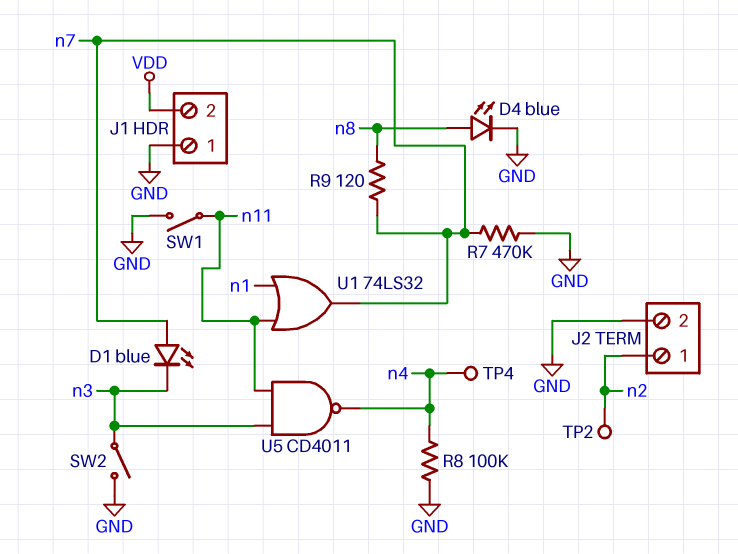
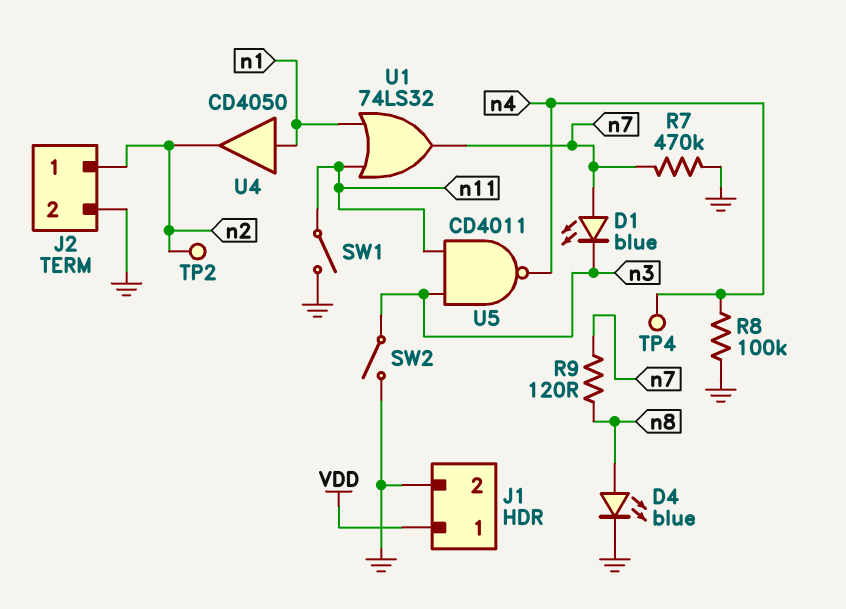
J1 pin 1: GND -> VDD
J1 pin 2: VDD -> GND
U4: none -> buffer CD4050 (in n1, out n2)

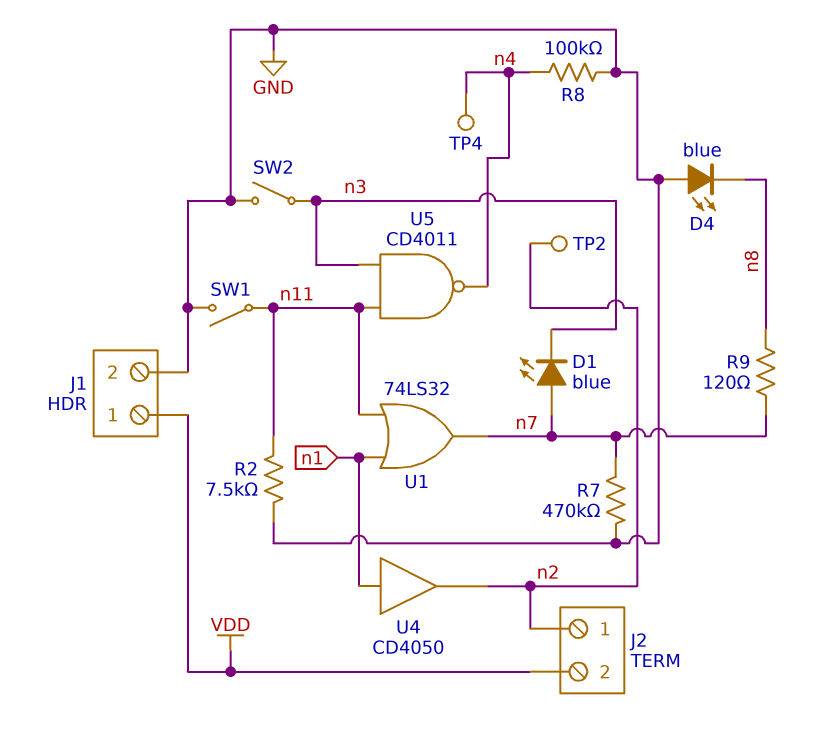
D4: LED blue (A n8, K GND) -> LED blue (A GND, K n8)
J2 pin 2: GND -> VDD
R2: none -> 7.5k (GND, n11)

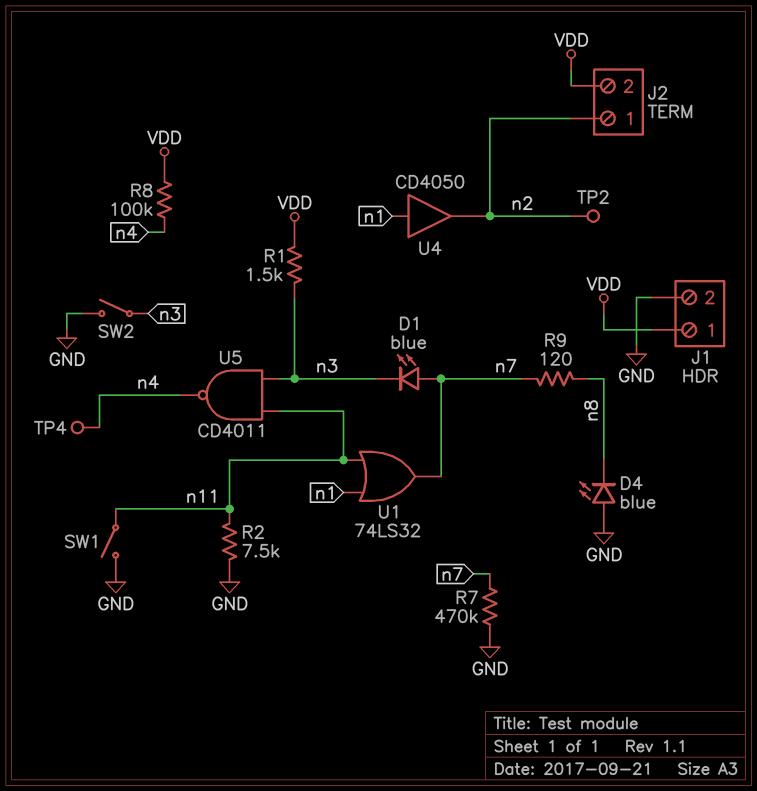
R1: none -> 1.5k (VDD, n3)
R8: 100k (GND, n4) -> 100k (VDD, n4)

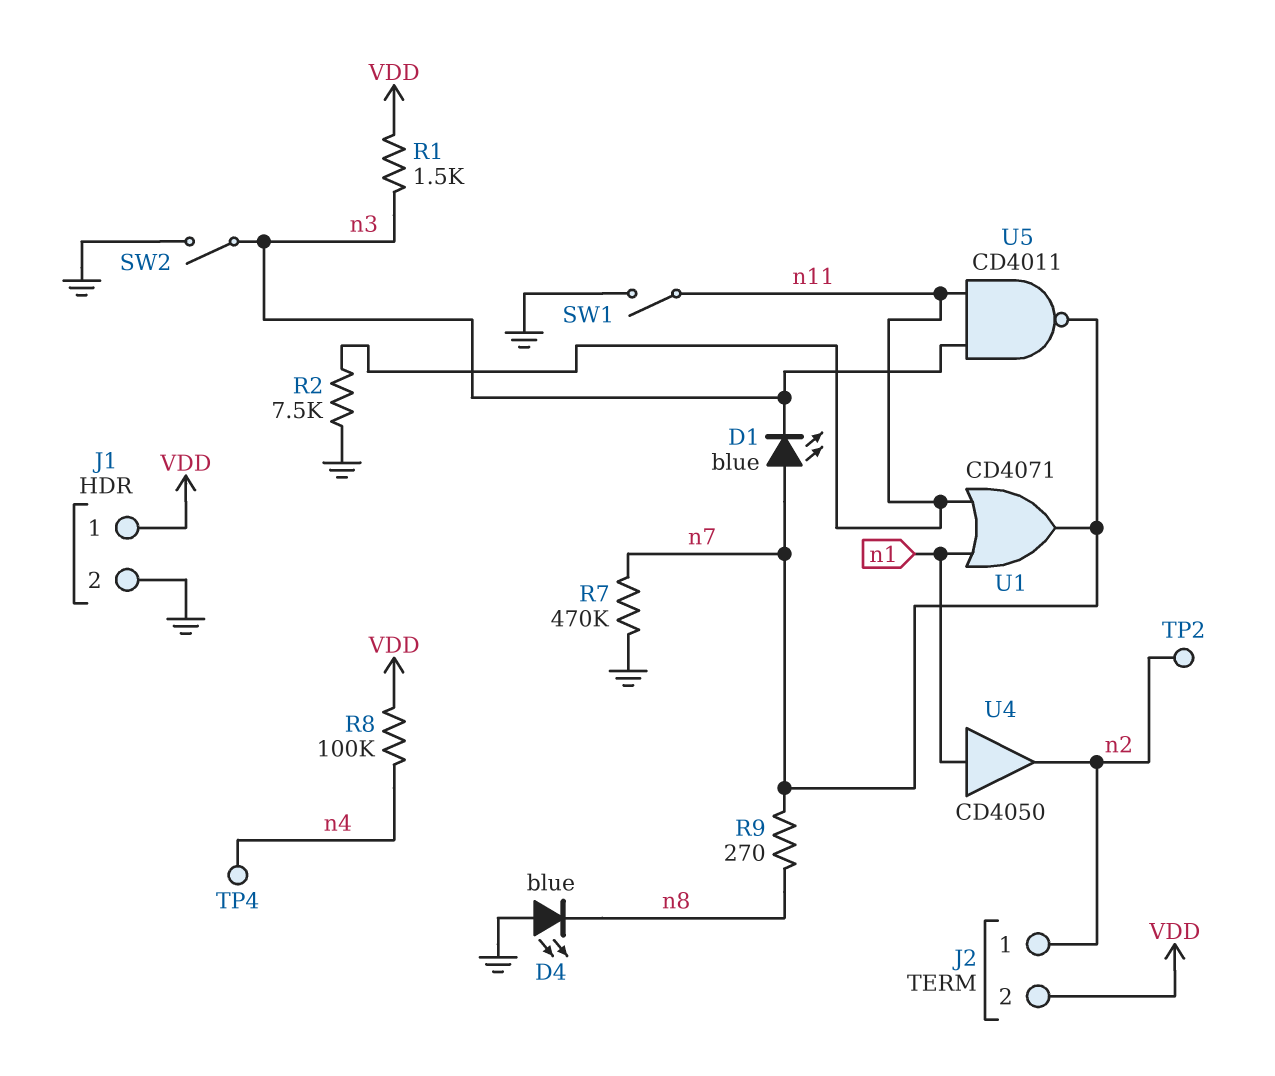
R9: 120 (n7, n8) -> 270 (n7, n8)
U1: OR 74LS32 (in n1, in n11, out n7) -> OR CD4071 (in n1, in n11, out n7)
U5: NAND CD4011 (in n3, in n11, out n4) -> NAND CD4011 (in n3, in n11, out n7)

